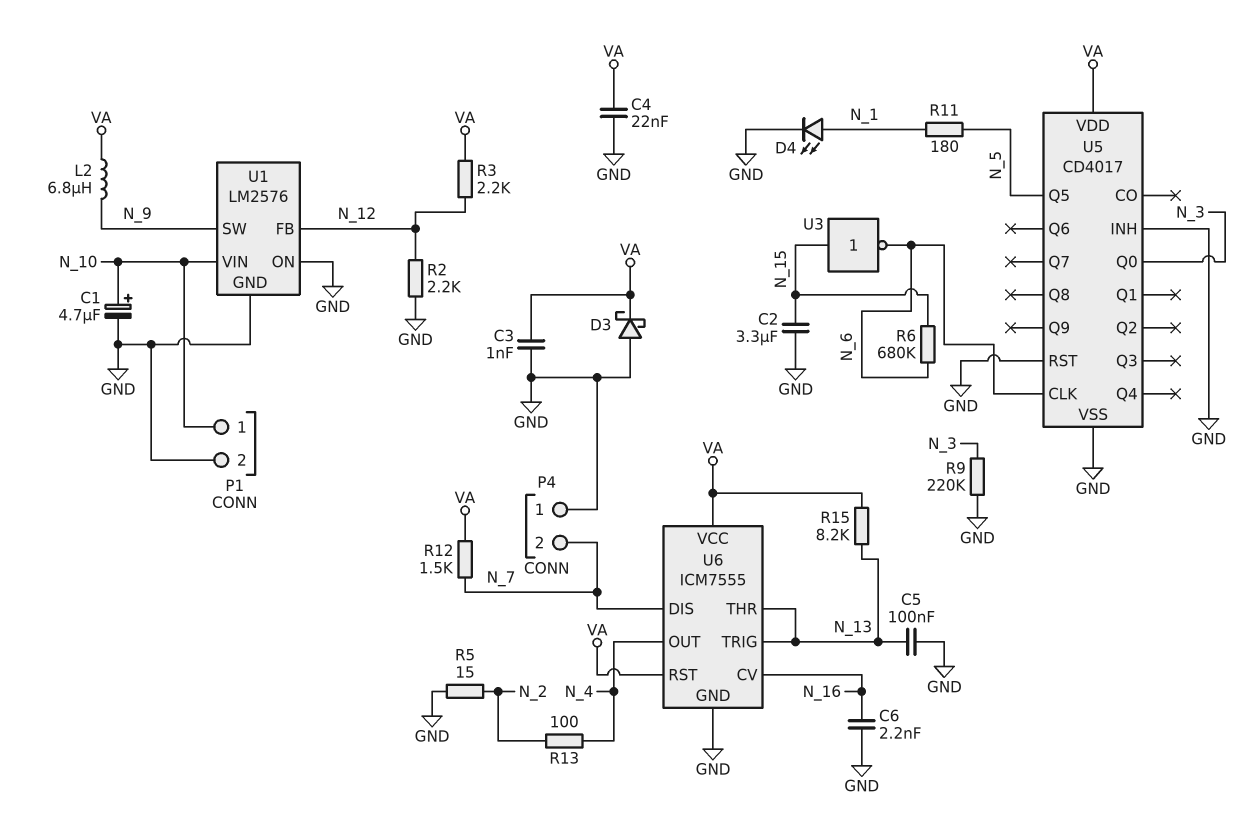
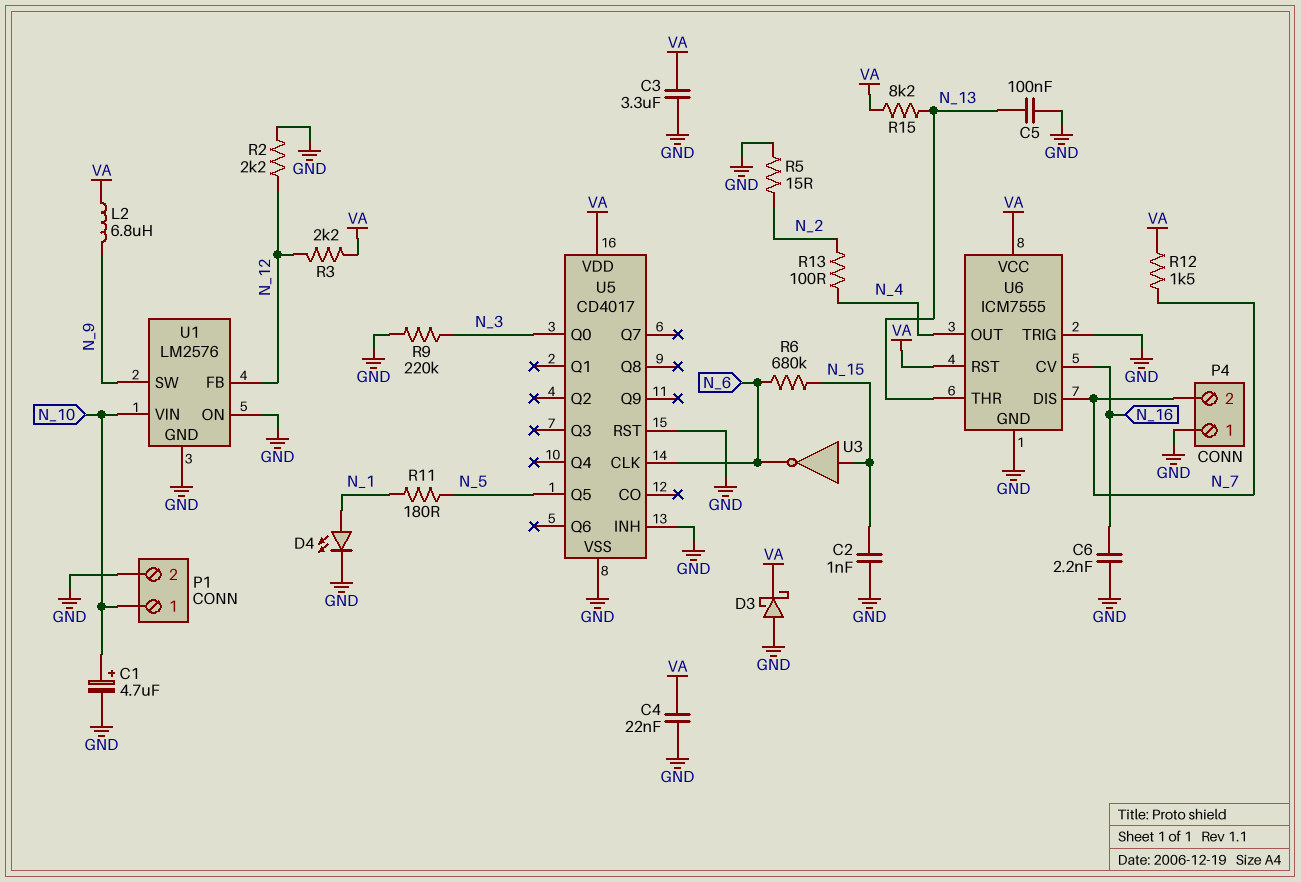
C2: 3.3uF (GND, N_15) -> 1nF (GND, N_15)
C3: 1nF (GND, VA) -> 3.3uF (GND, VA)
U6 pin TRIG: N_13 -> GND

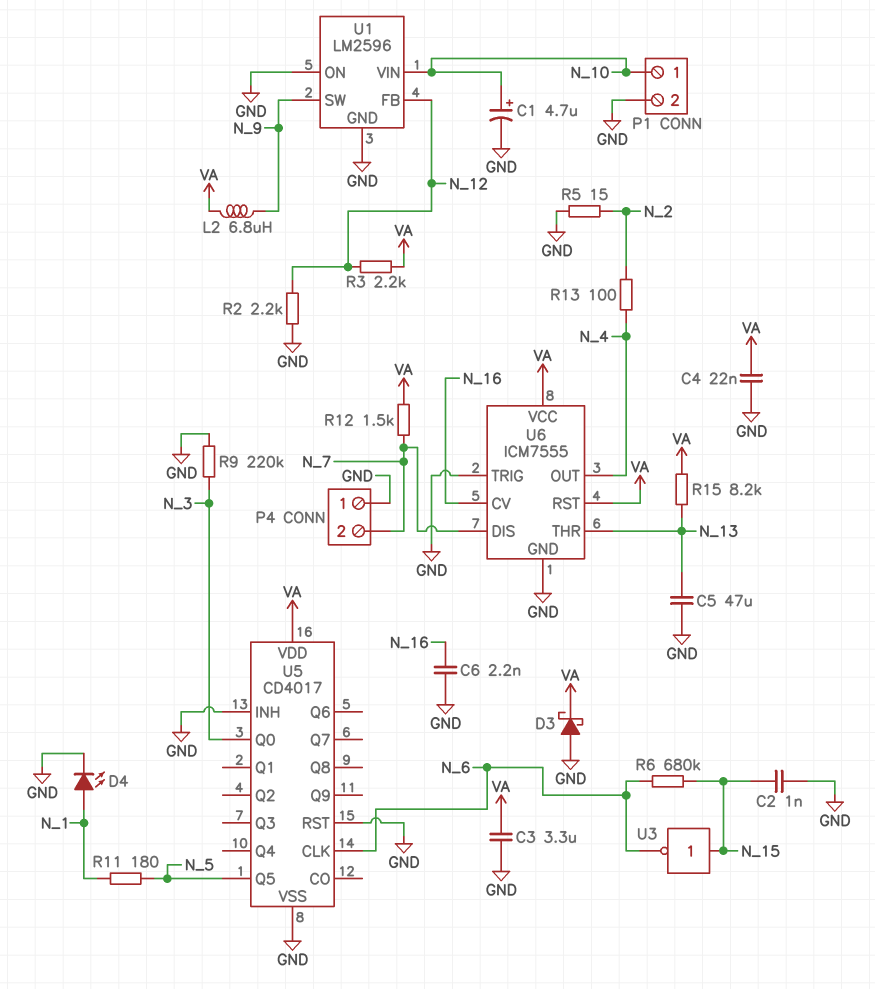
C5: 100nF (GND, N_13) -> 47uF (GND, N_13)
U1: LM2576 -> LM2596

